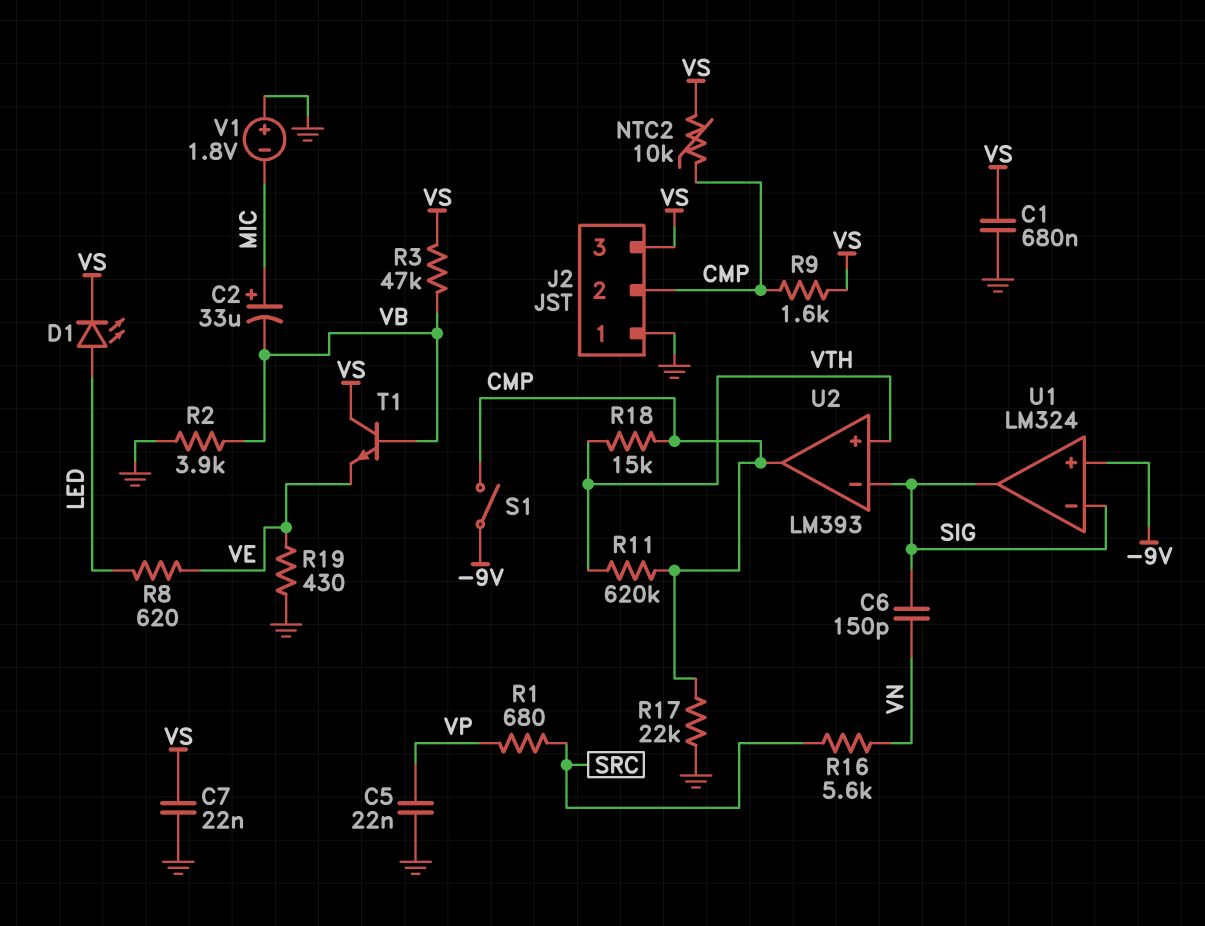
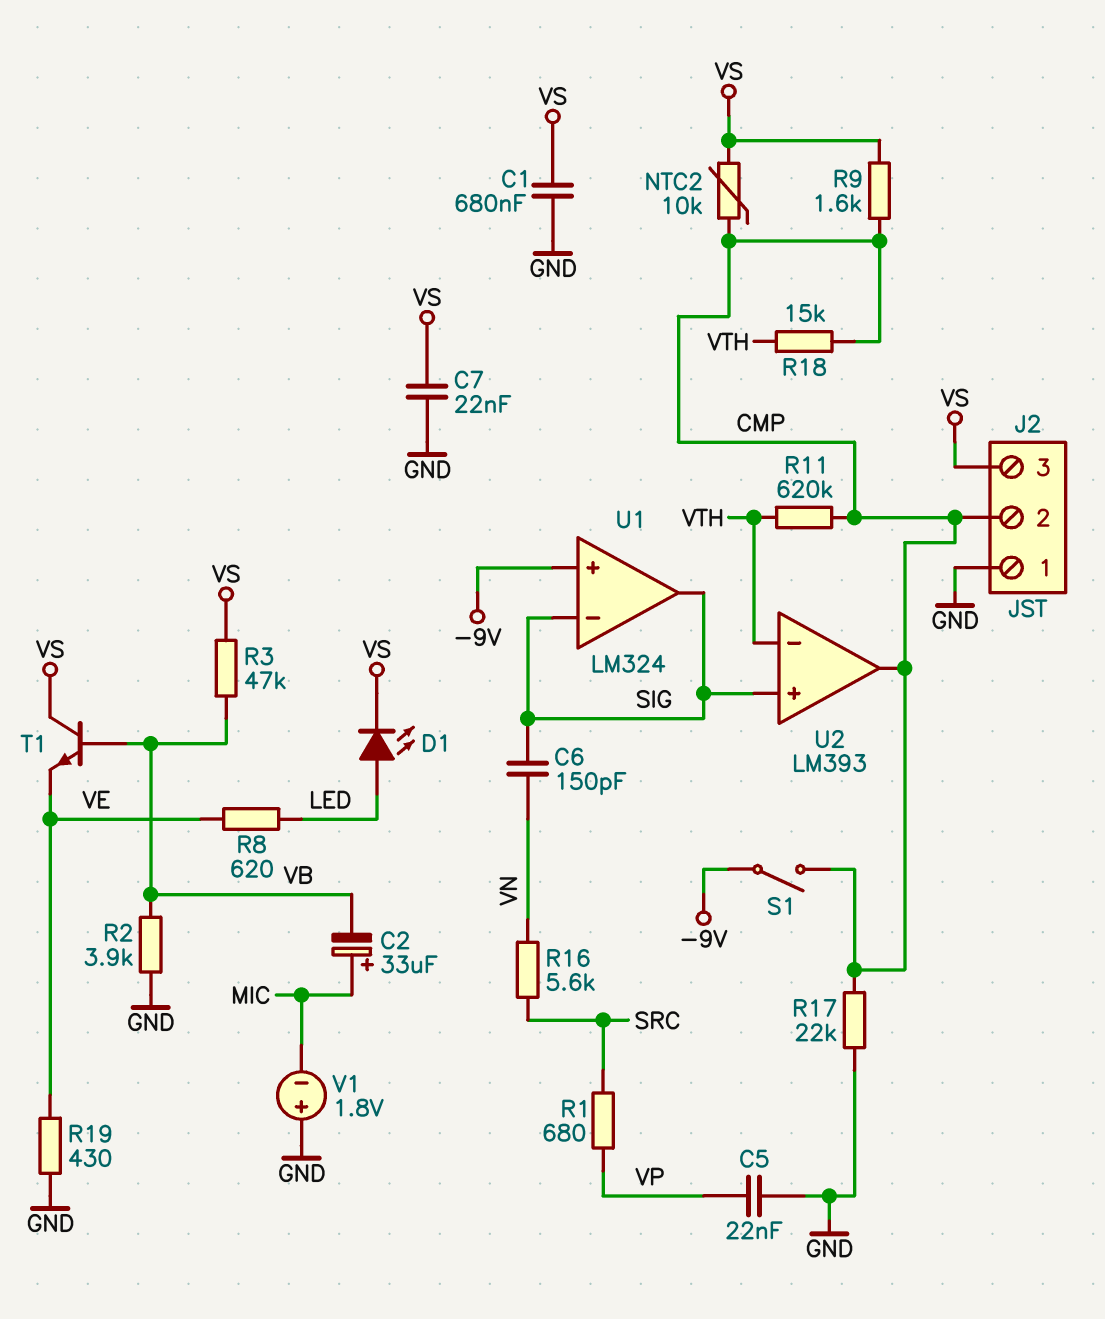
U2 pin in+: VTH -> SIG
U2 pin in-: SIG -> VTH

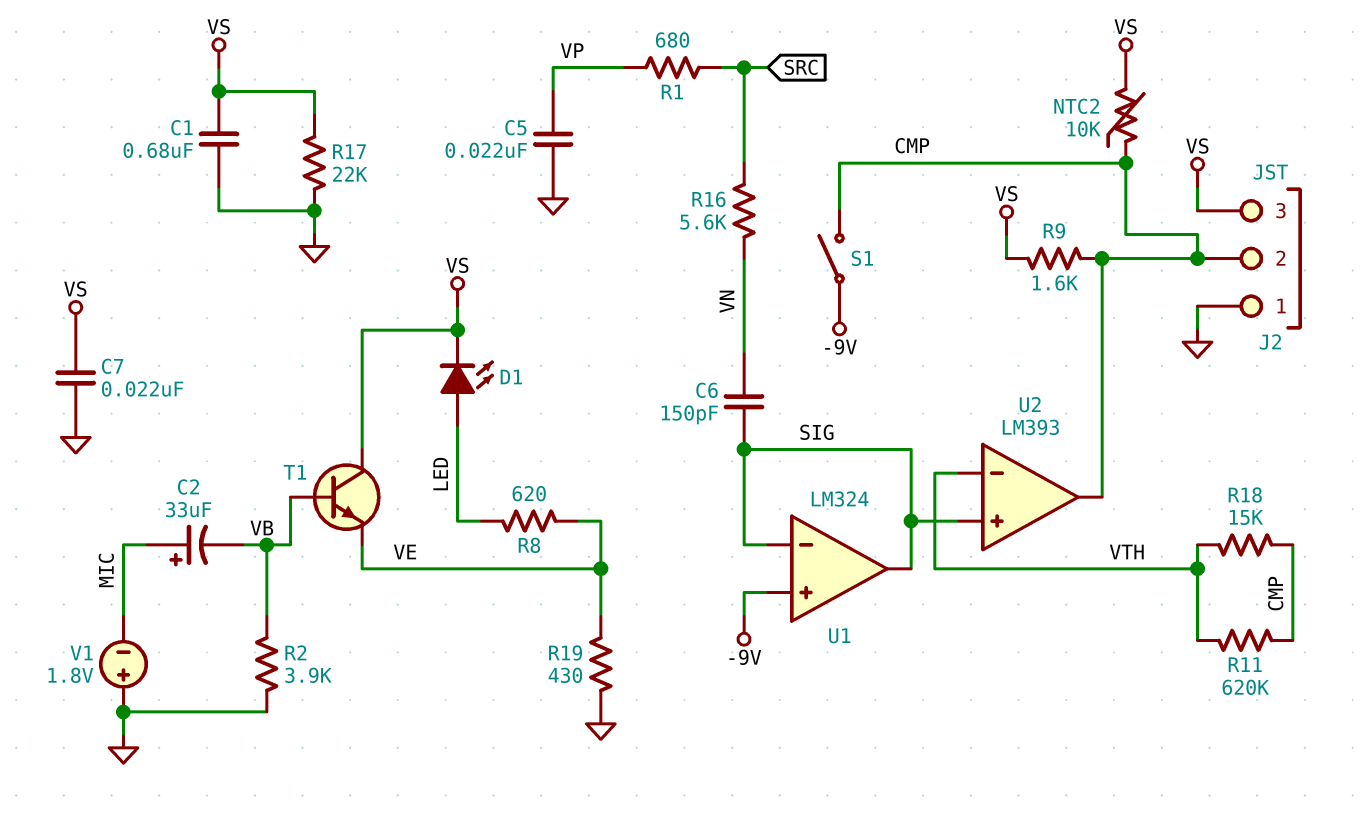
R3: 47k (VB, VS) -> none
R17: 22k (CMP, GND) -> 22k (GND, VS)

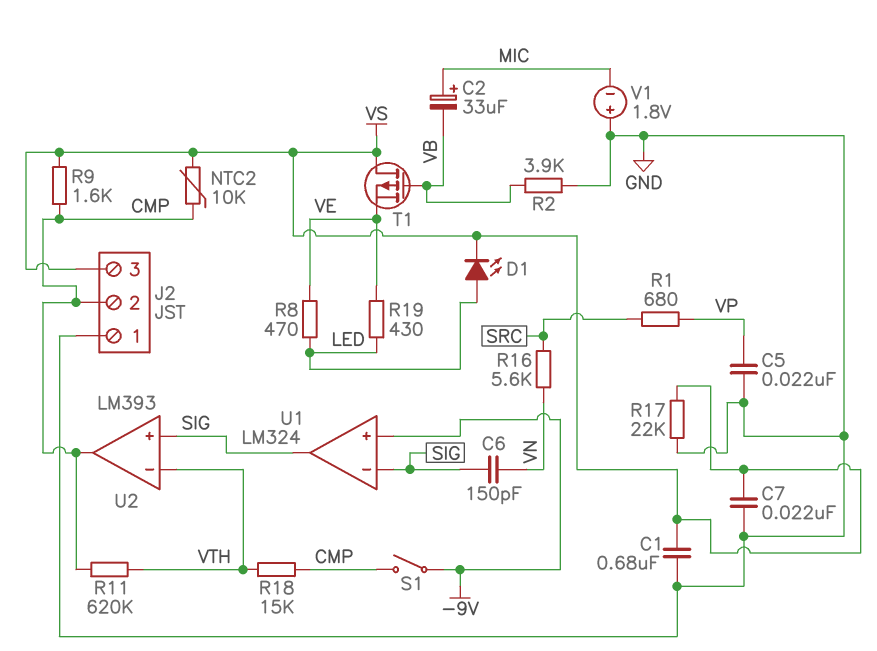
R8: 620 (LED, VE) -> 470 (LED, VE)
R19: 430 (GND, VE) -> 430 (LED, VE)
T1: NPN (B VB, C VS, E VE) -> PMOS (G VB, D VS, S VE)

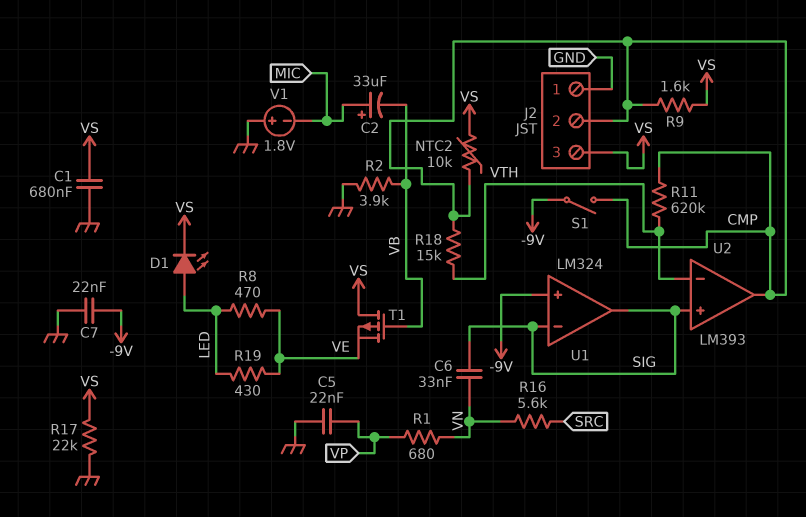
C6: 150pF (SIG, VN) -> 33nF (SIG, VN)
C7: 22nF (GND, VS) -> 22nF (-9V, GND)
R1: 680 (SRC, VP) -> 680 (VN, VP)

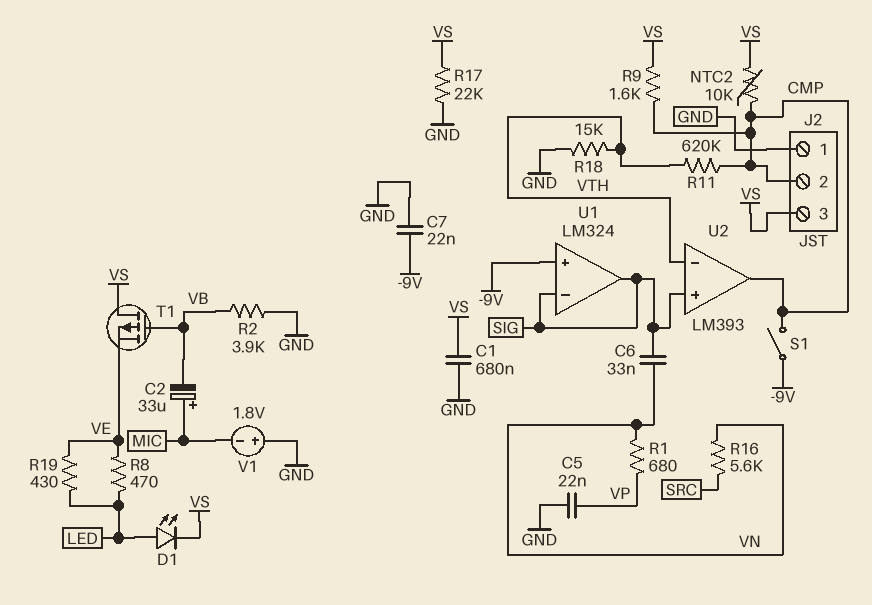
R18: 15k (CMP, VTH) -> 15k (GND, VTH)

